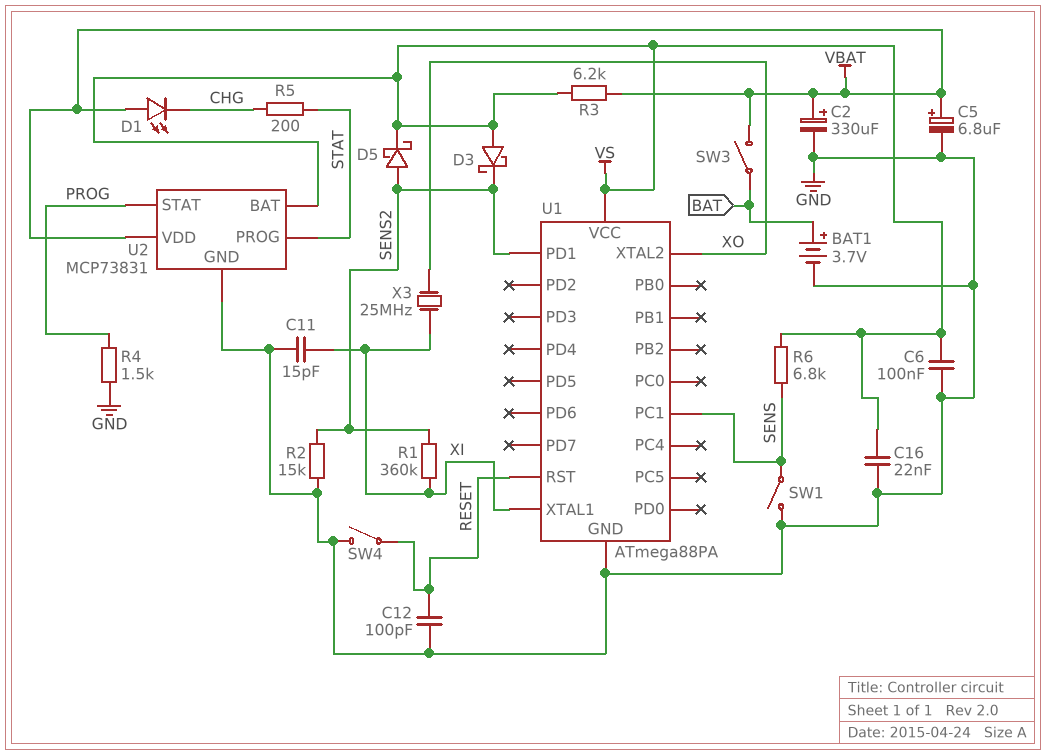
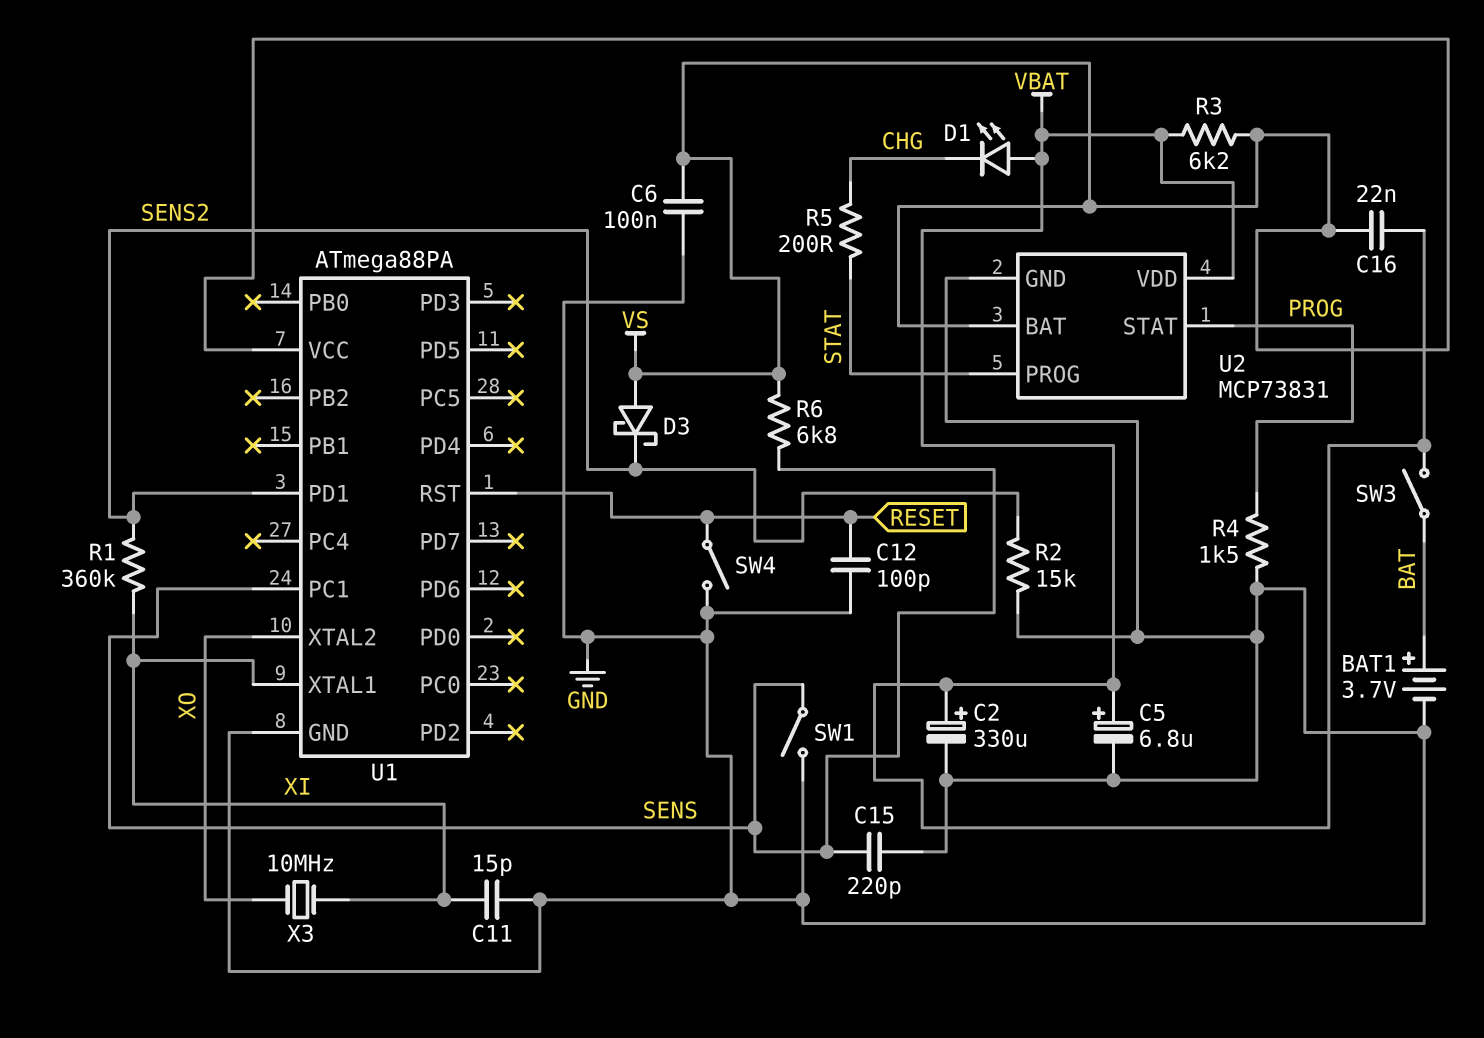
C15: none -> 220pF (GND, SENS)
C16: 22nF (GND, VS) -> 22nF (VBAT, VS)
D5: schottky (A SENS2, K VS) -> none
X3: 25MHz (XI, XO) -> 10MHz (XI, XO)

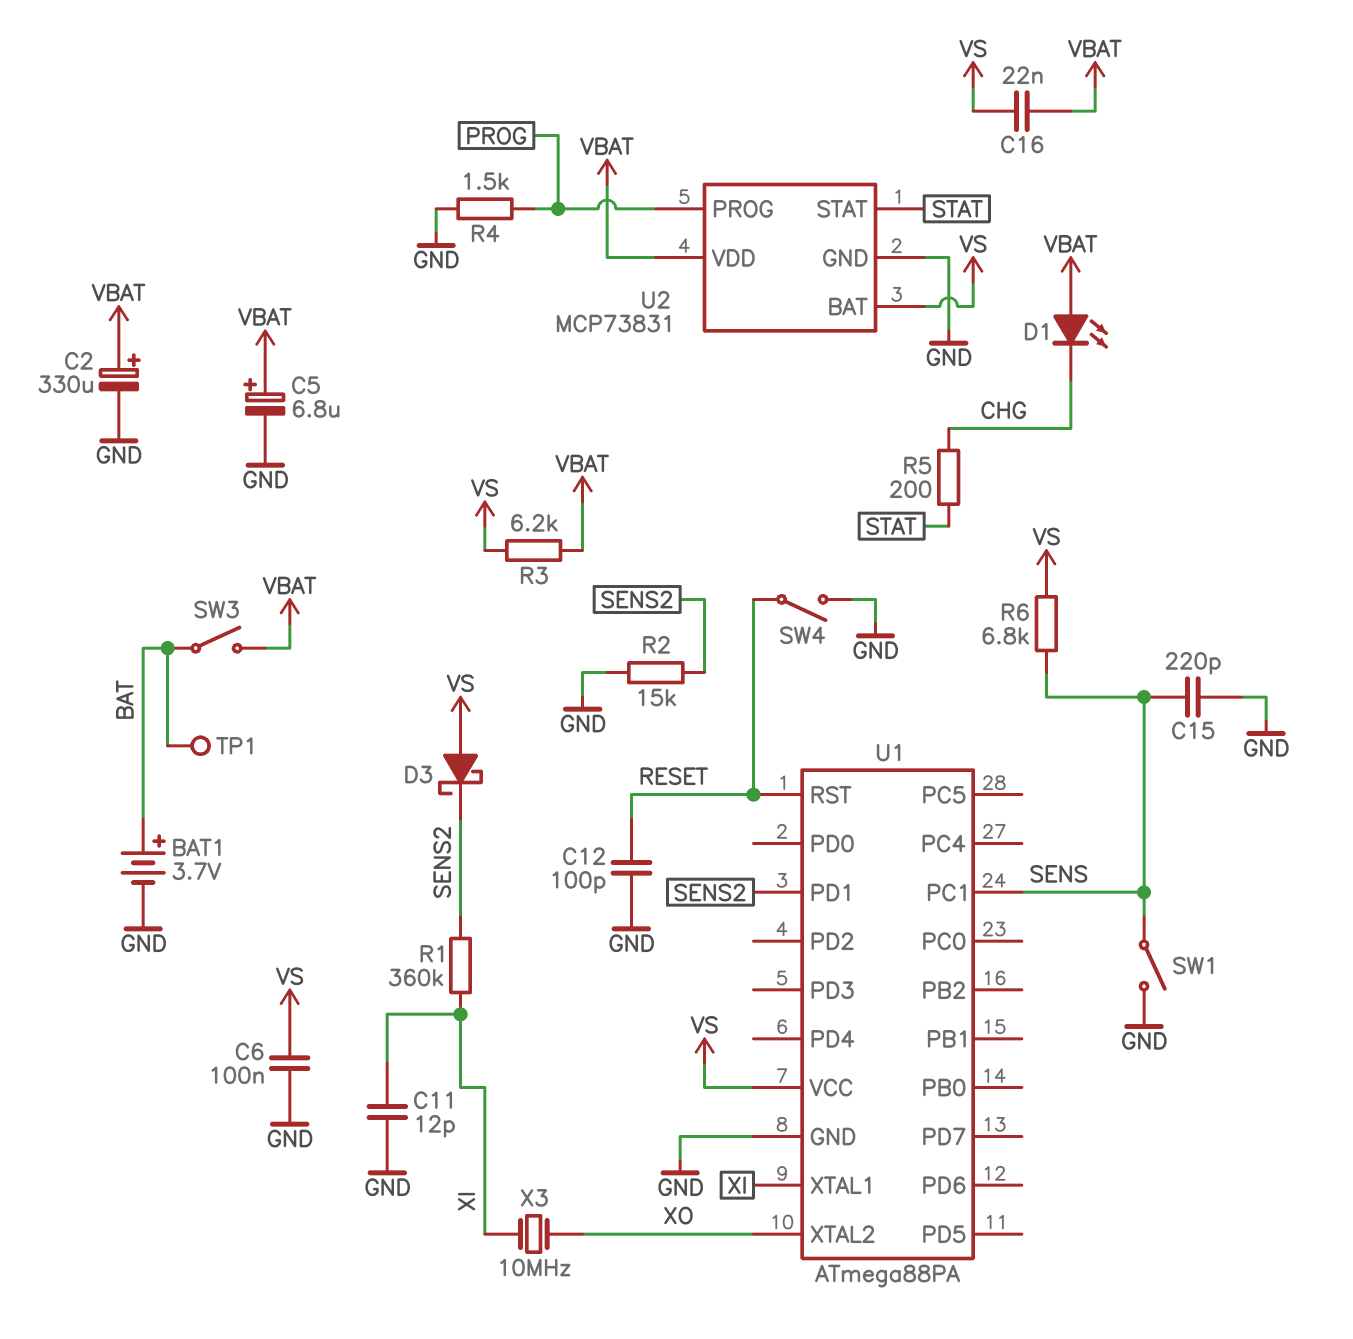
C11: 15pF (GND, XI) -> 12pF (GND, XI)
TP1: none -> test point (BAT)
U2 pin PROG: STAT -> PROG
U2 pin STAT: PROG -> STAT

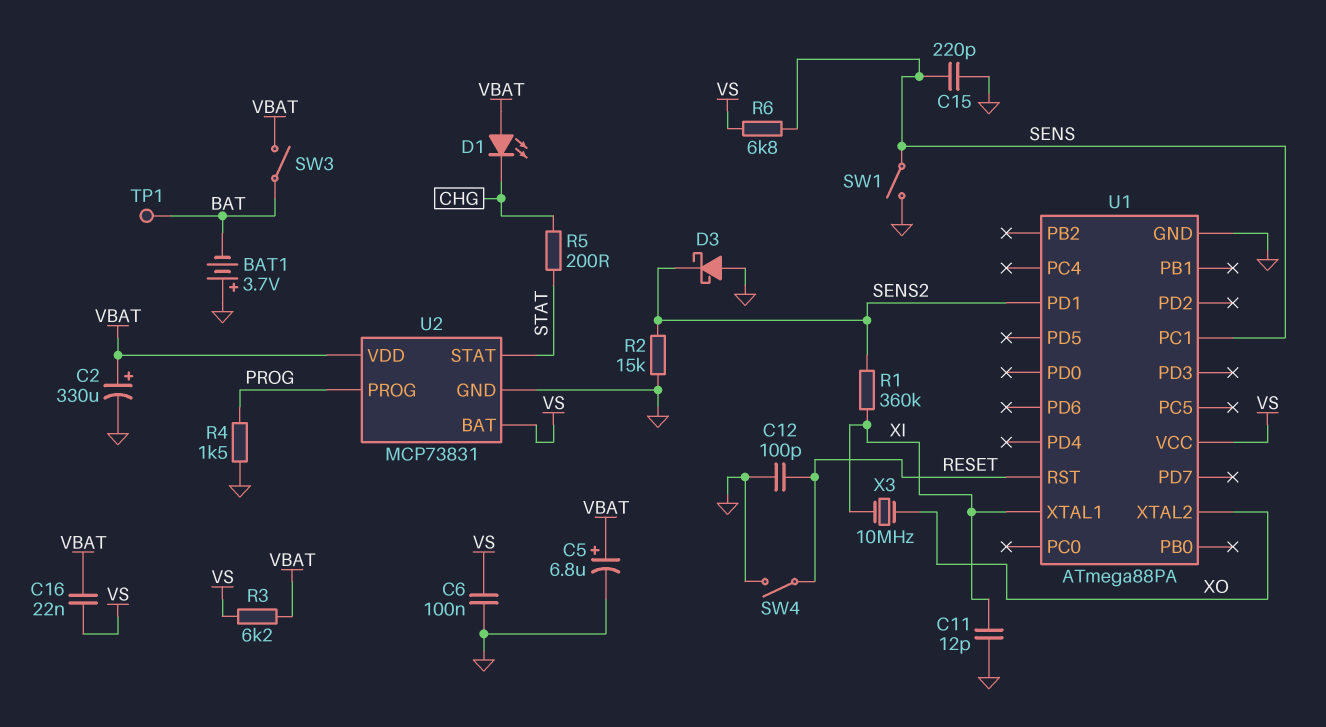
BAT1: 3.7V (plus BAT, minus GND) -> 3.7V (plus GND, minus BAT)
D3: schottky (A VS, K SENS2) -> schottky (A GND, K SENS2)

